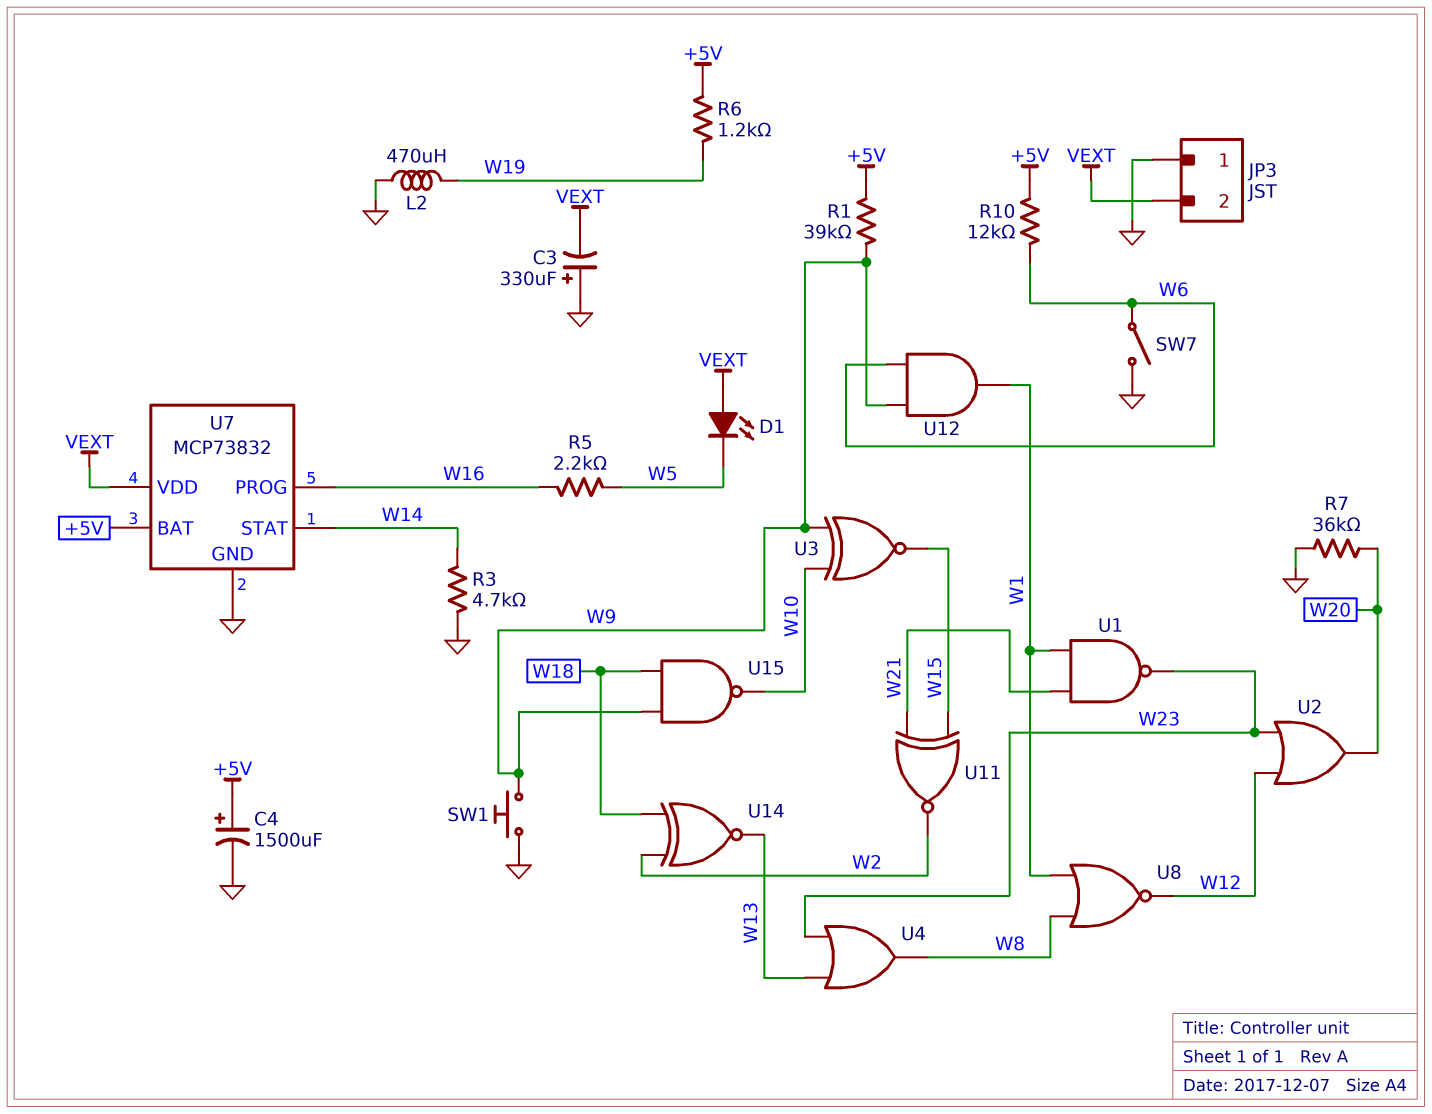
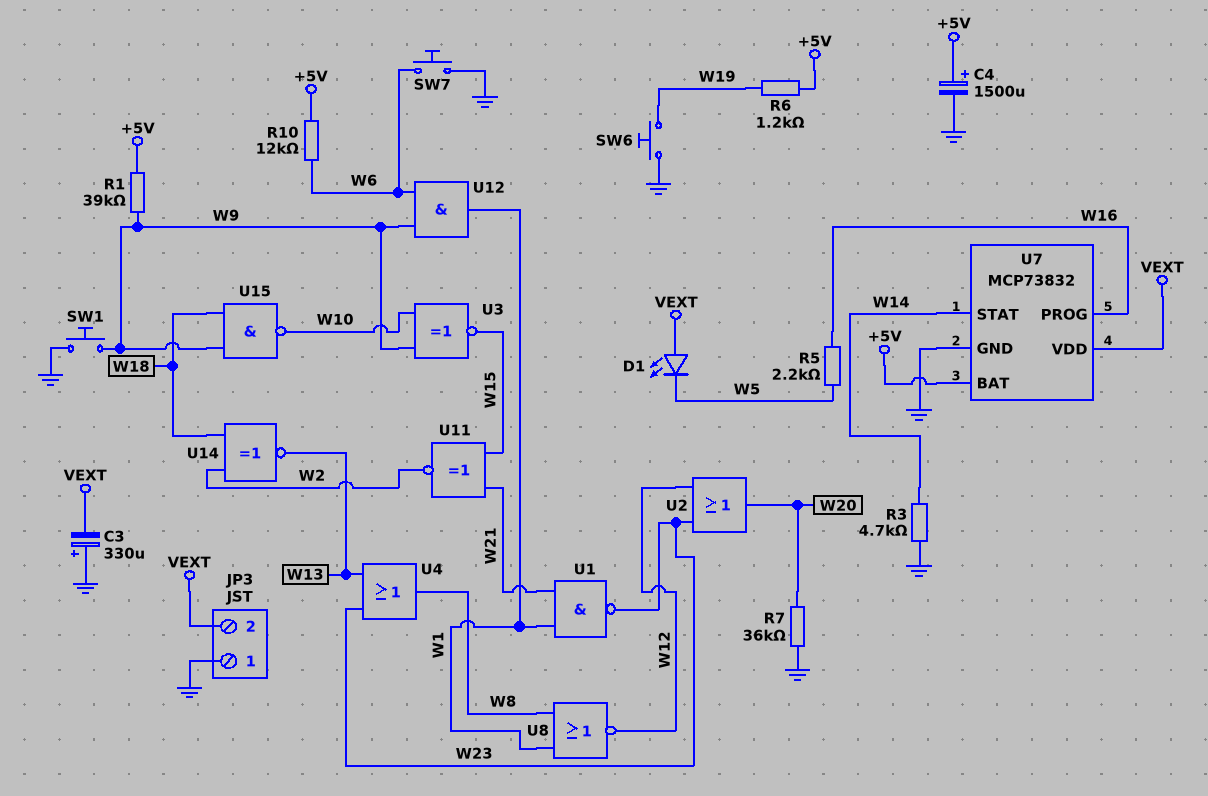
L2: 470uH (GND, W19) -> none
SW6: none -> button (GND, W19)
SW7: switch (GND, W6) -> button (GND, W6)

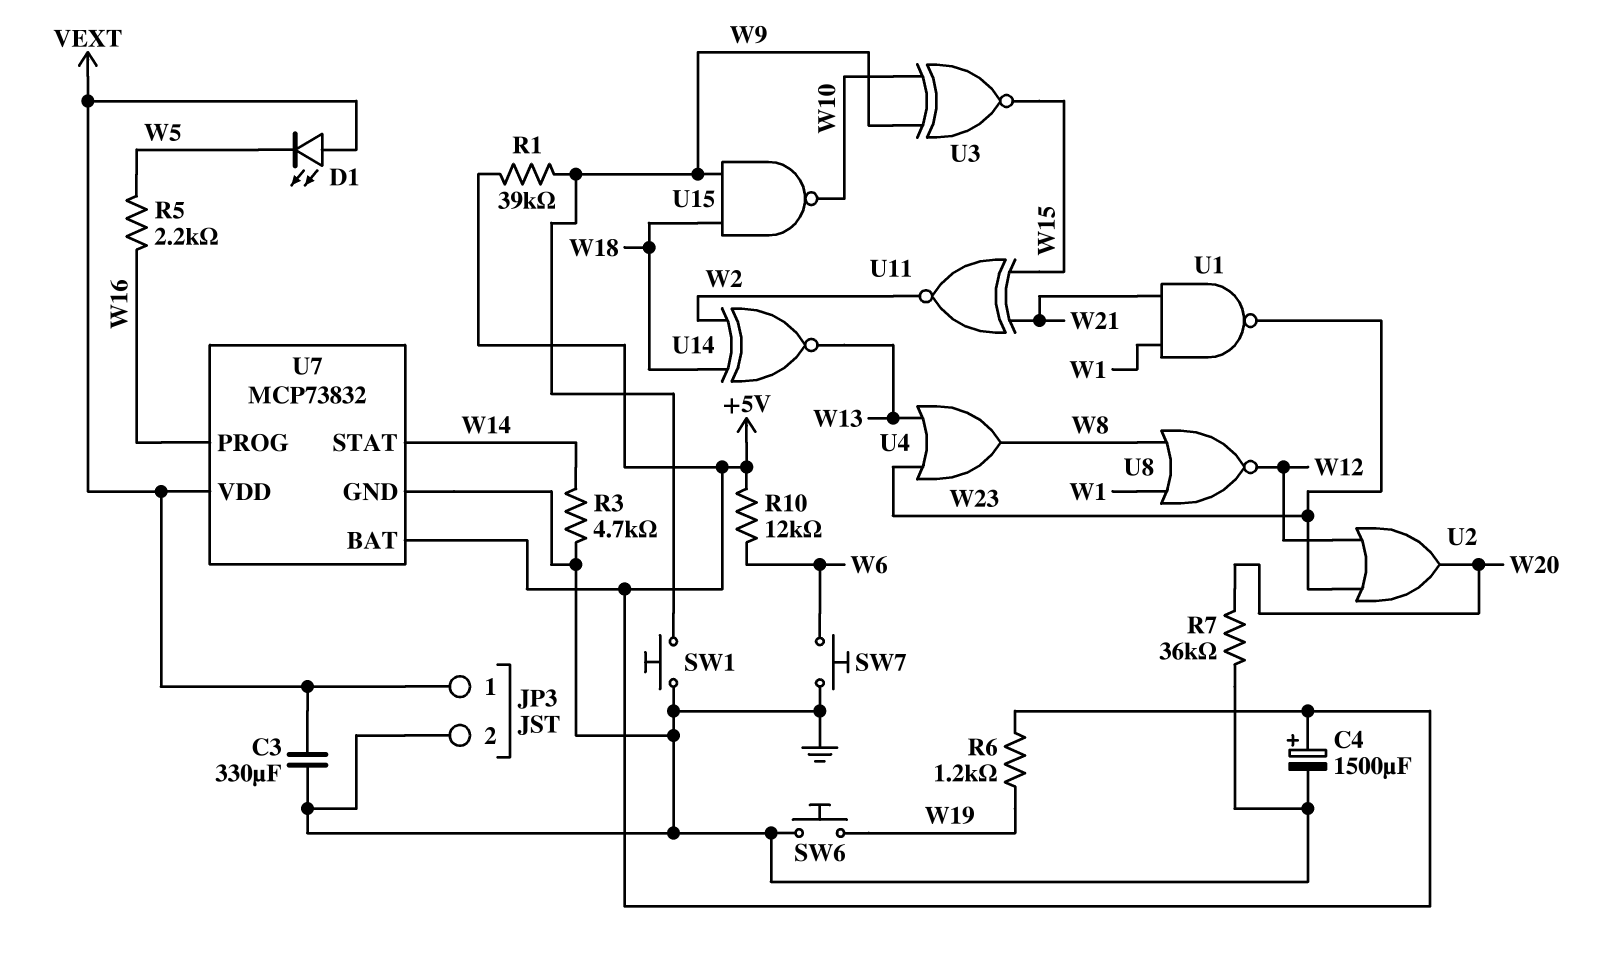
C3: 330uF (plus GND, minus VEXT) -> 330uF (GND, VEXT)
JP3 pin 1: GND -> VEXT
JP3 pin 2: VEXT -> GND
U12: AND (in W6, in W9, out W1) -> none

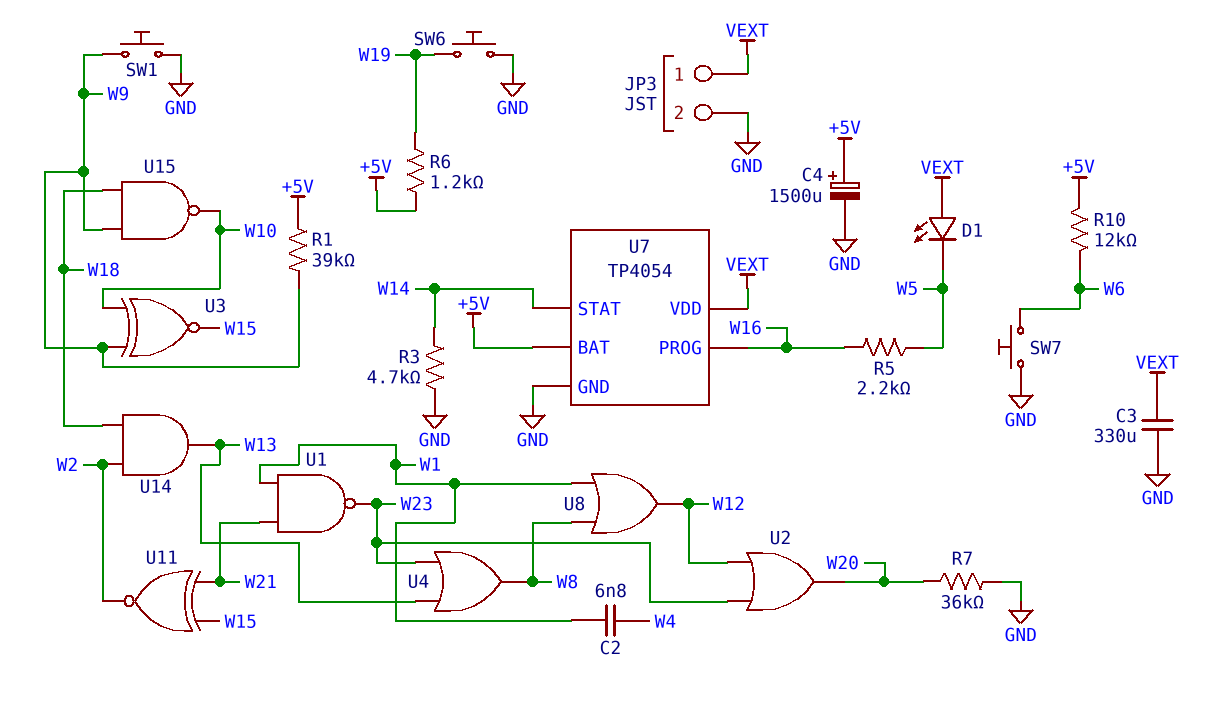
C2: none -> 6.8nF (W1, W4)
U7: MCP73832 -> TP4054
U8: NOR (in W1, in W8, out W12) -> OR (in W1, in W8, out W12)
U14: XNOR (in W2, in W18, out W13) -> AND (in W2, in W18, out W13)

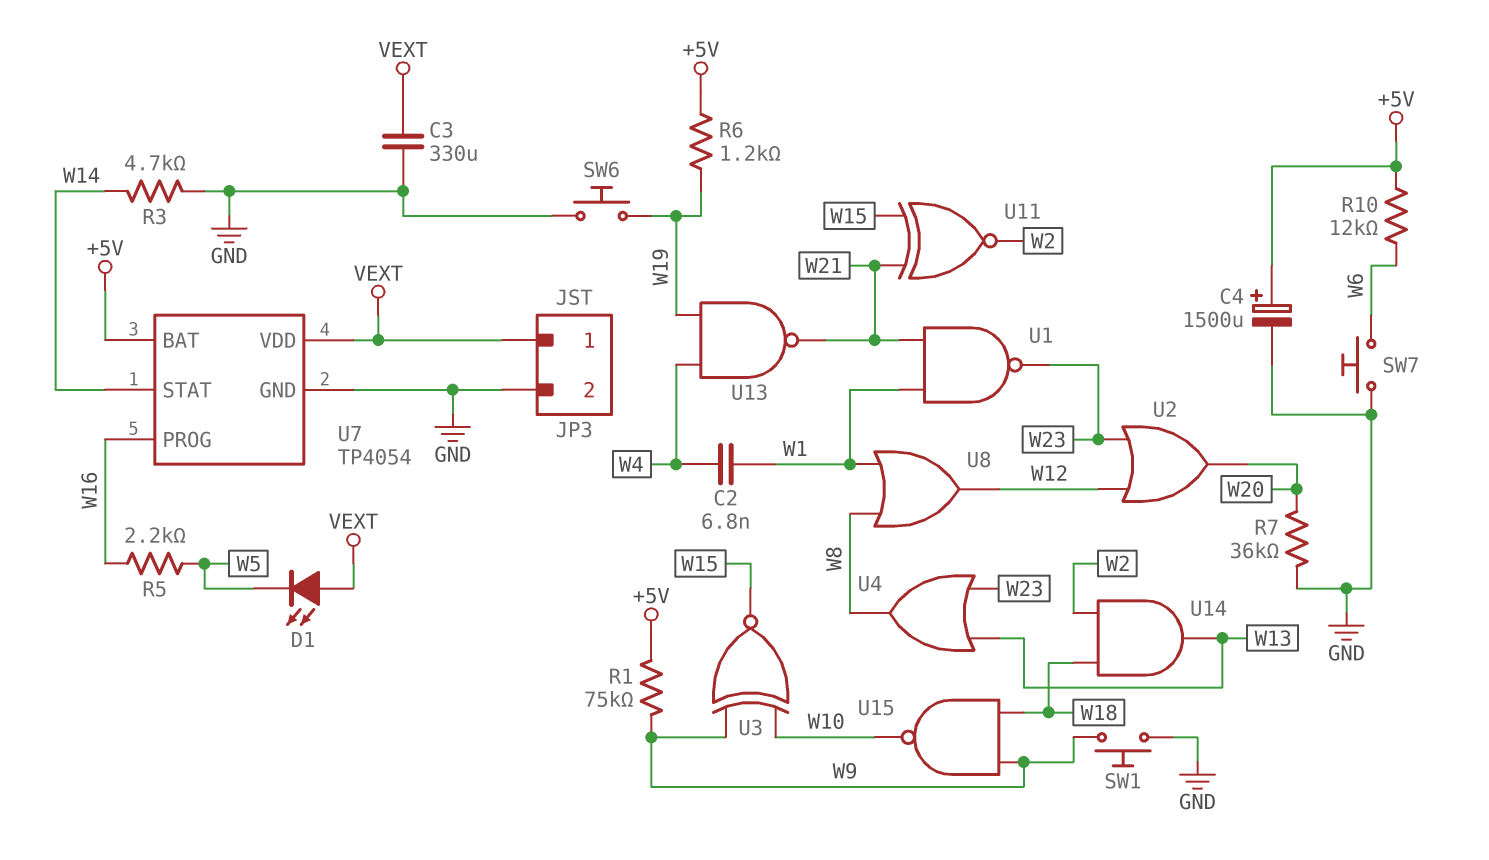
R1: 39k (+5V, W9) -> 75k (+5V, W9)
U13: none -> NAND (in W4, in W19, out W21)

